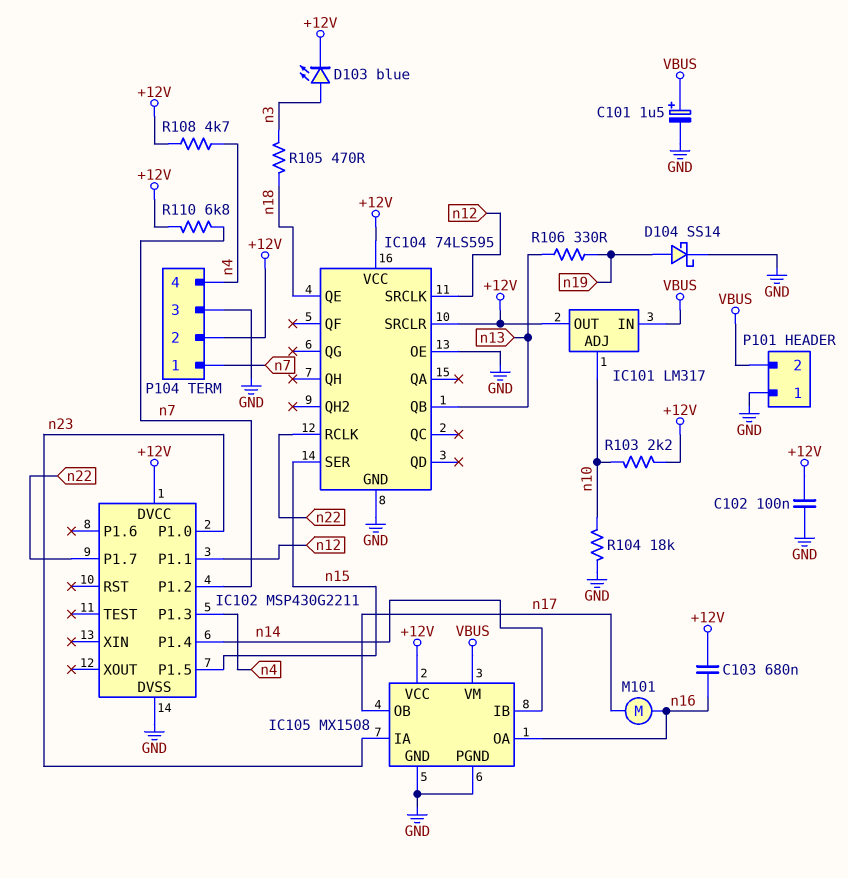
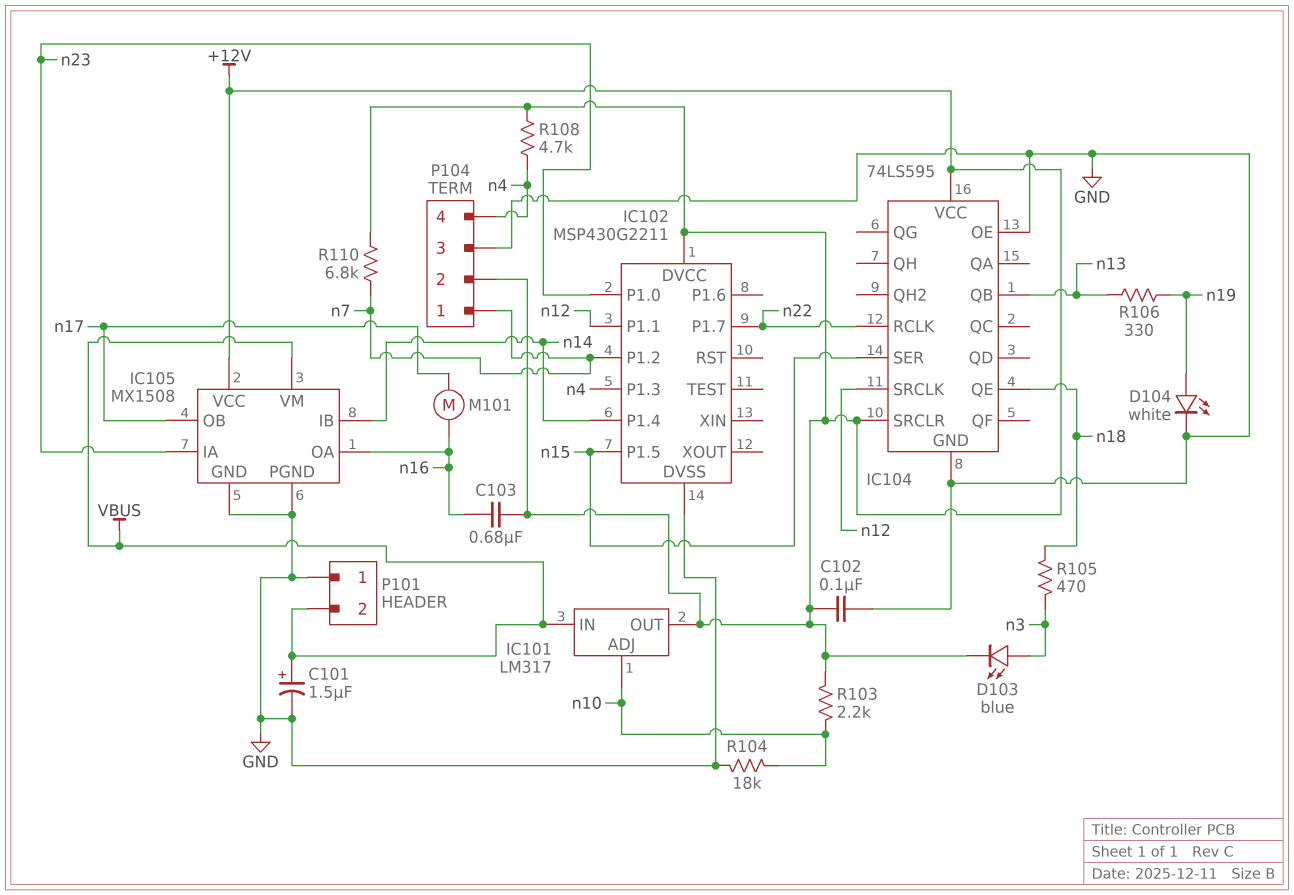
D104: schottky SS14 (A n19, K GND) -> LED white (A n19, K GND)

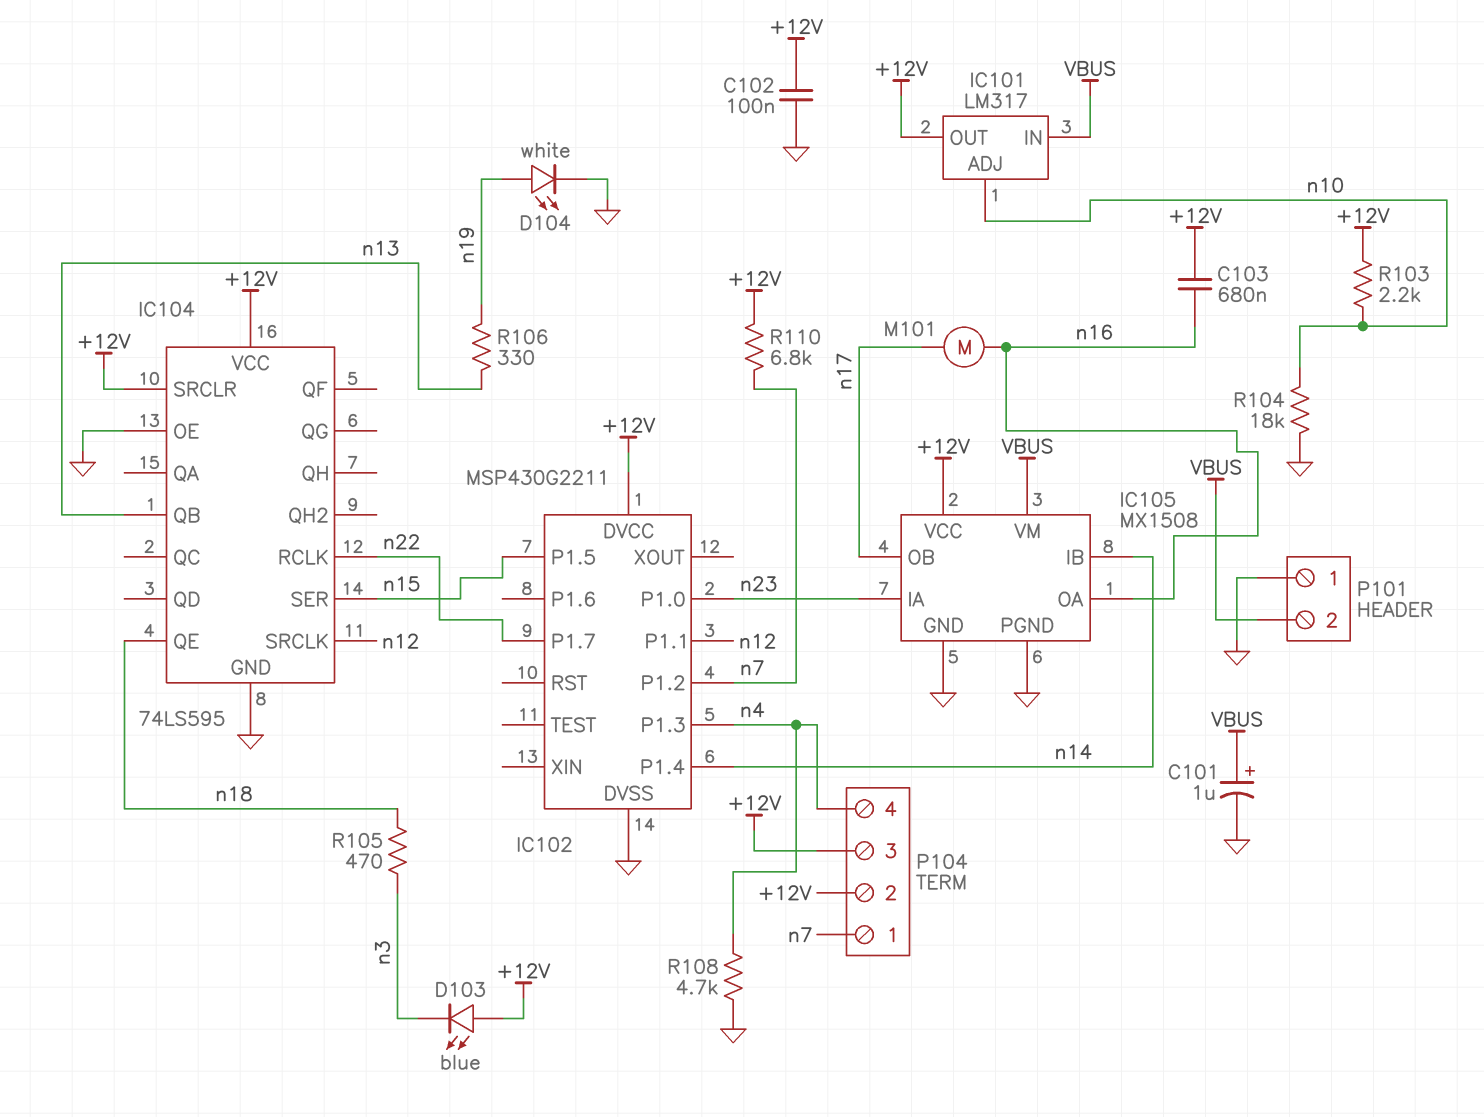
C101: 1.5uF (plus VBUS, minus GND) -> 1uF (plus VBUS, minus GND)
D103: LED blue (A n3, K +12V) -> LED blue (A +12V, K n3)
P104 pin 3: GND -> +12V
R108: 4.7k (+12V, n4) -> 4.7k (GND, n4)

